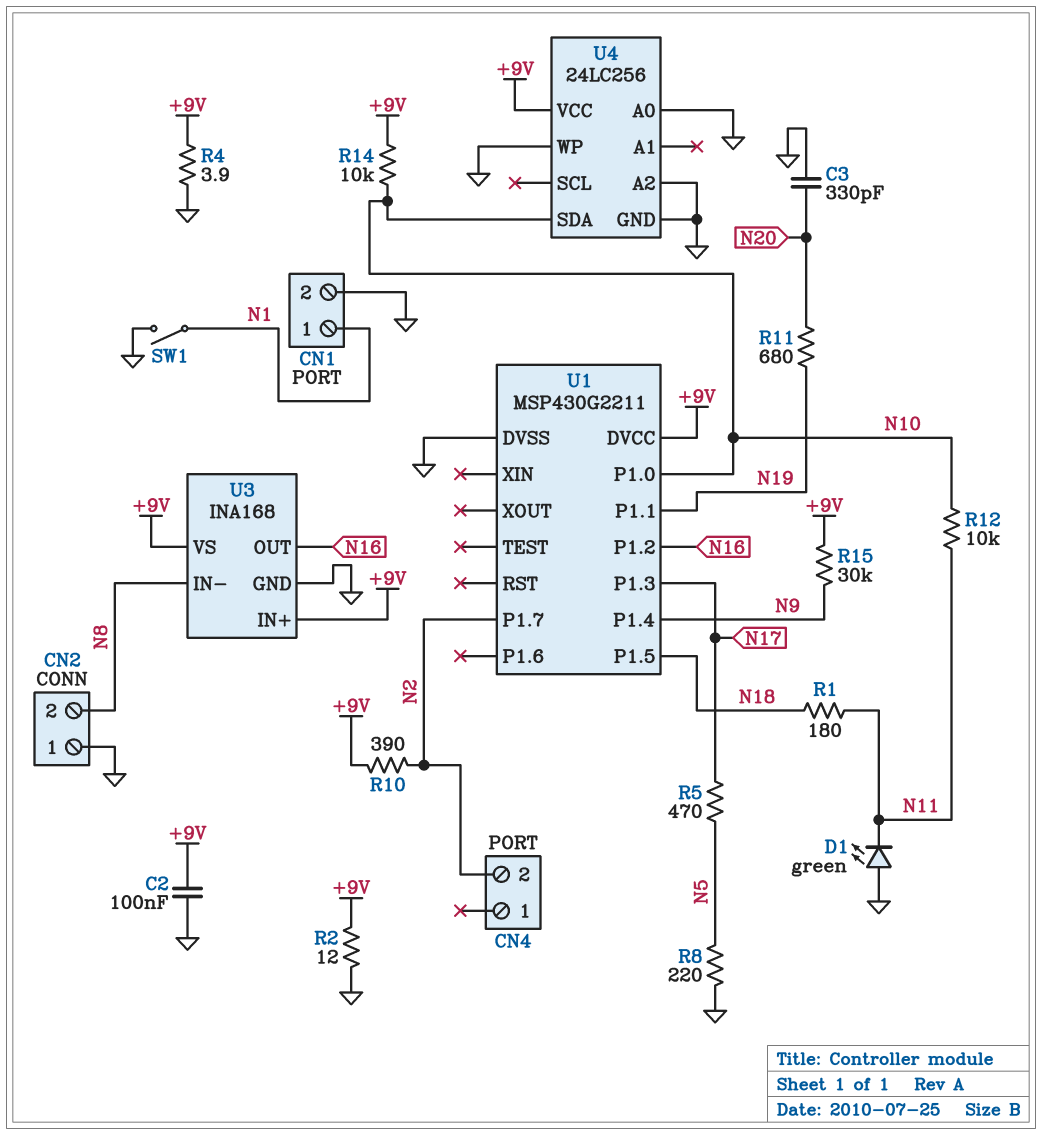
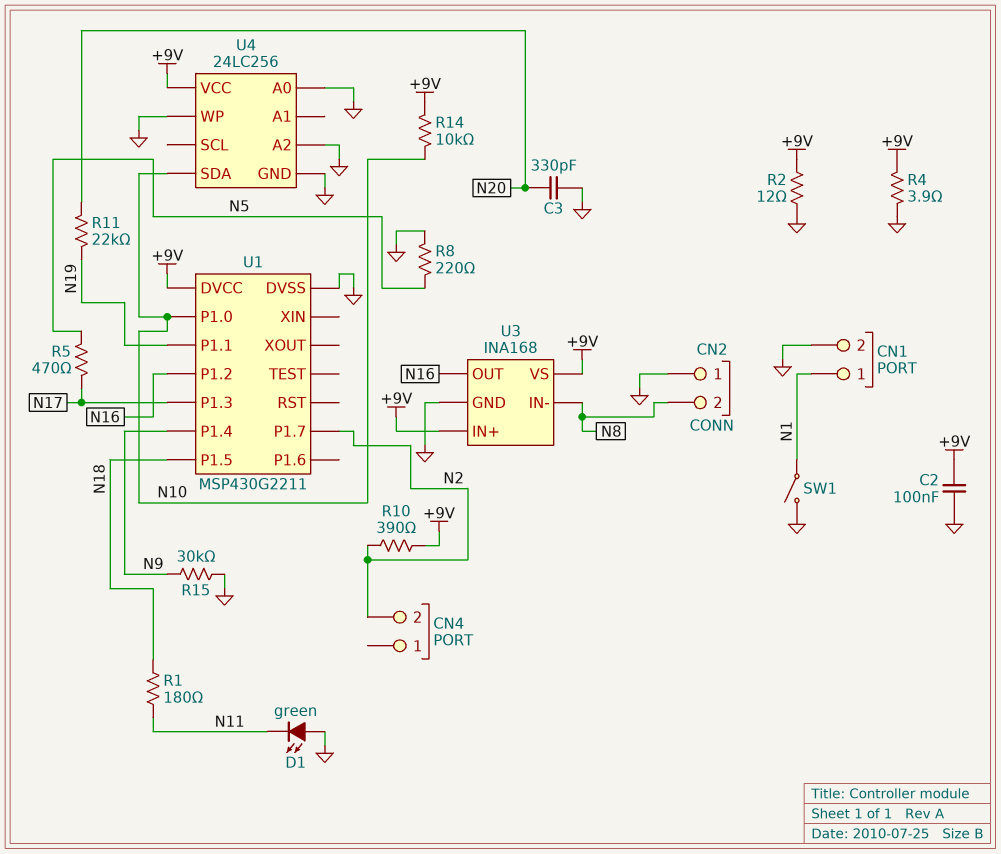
R11: 680 (N19, N20) -> 22k (N19, N20)
R12: 10k (N10, N11) -> none
R15: 30k (+9V, N9) -> 30k (GND, N9)

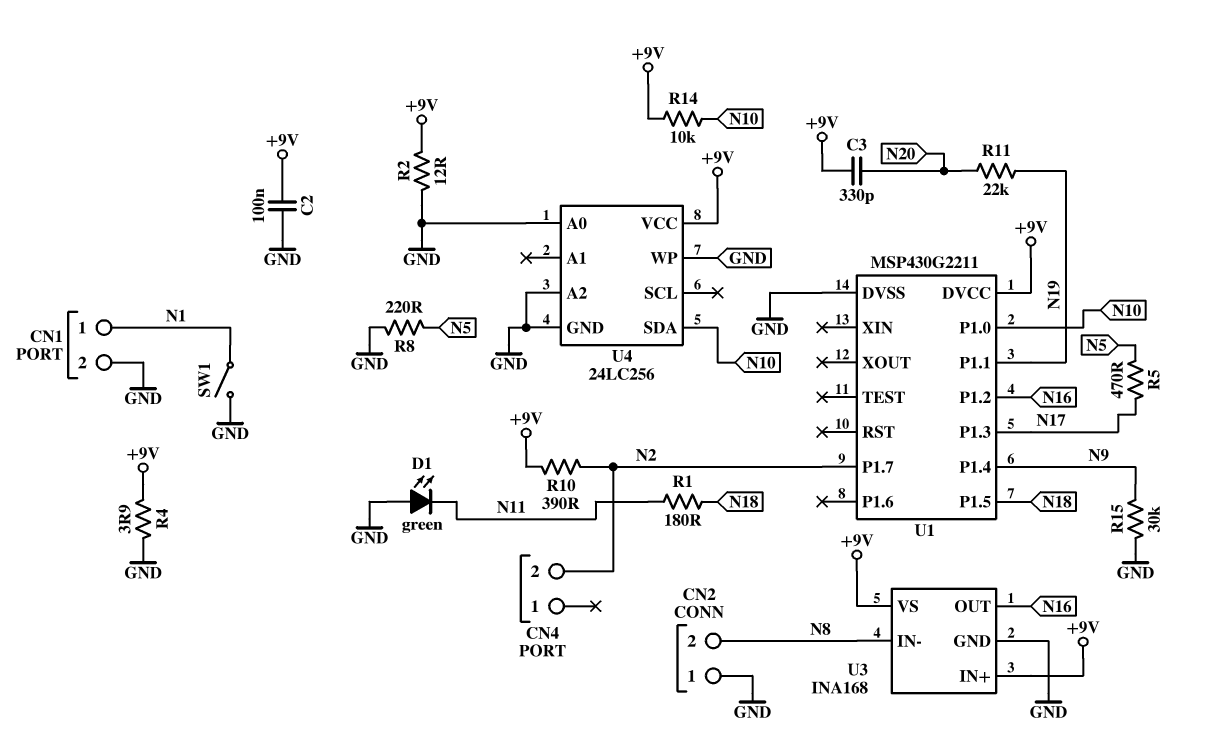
C3: 330pF (GND, N20) -> 330pF (+9V, N20)

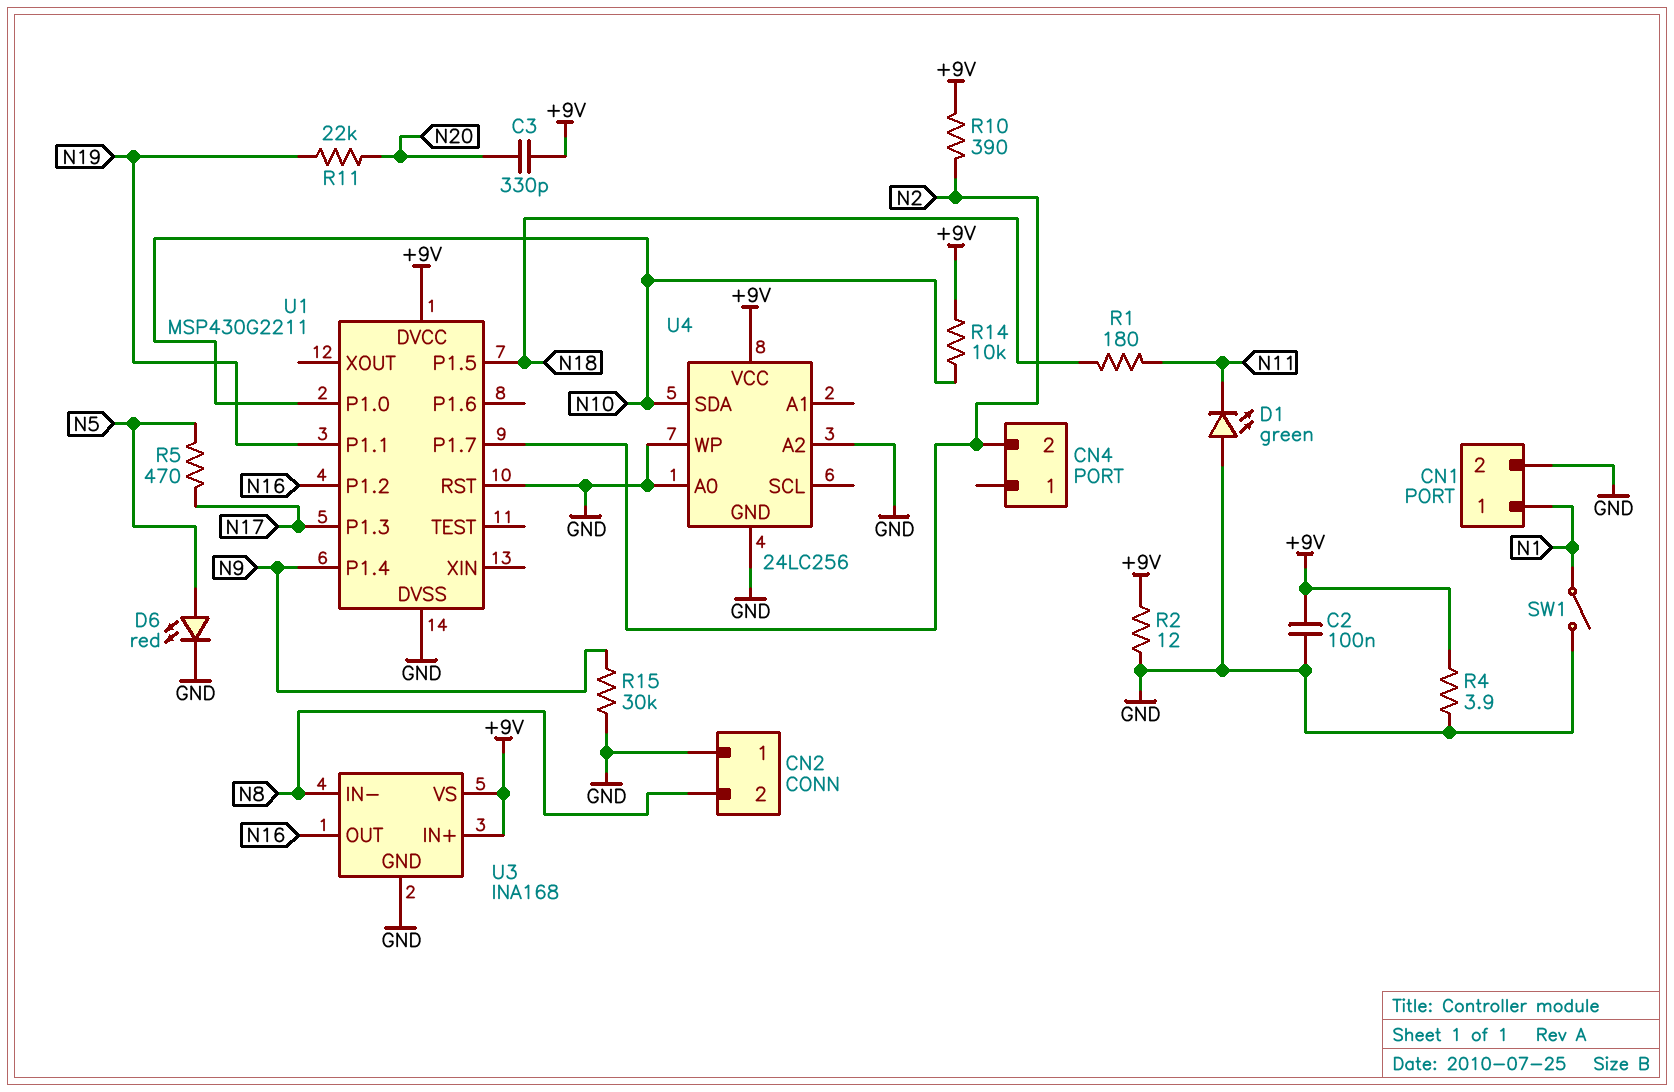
D6: none -> LED red (A N5, K GND)
R8: 220 (GND, N5) -> none
U1 pin RST: none -> GND

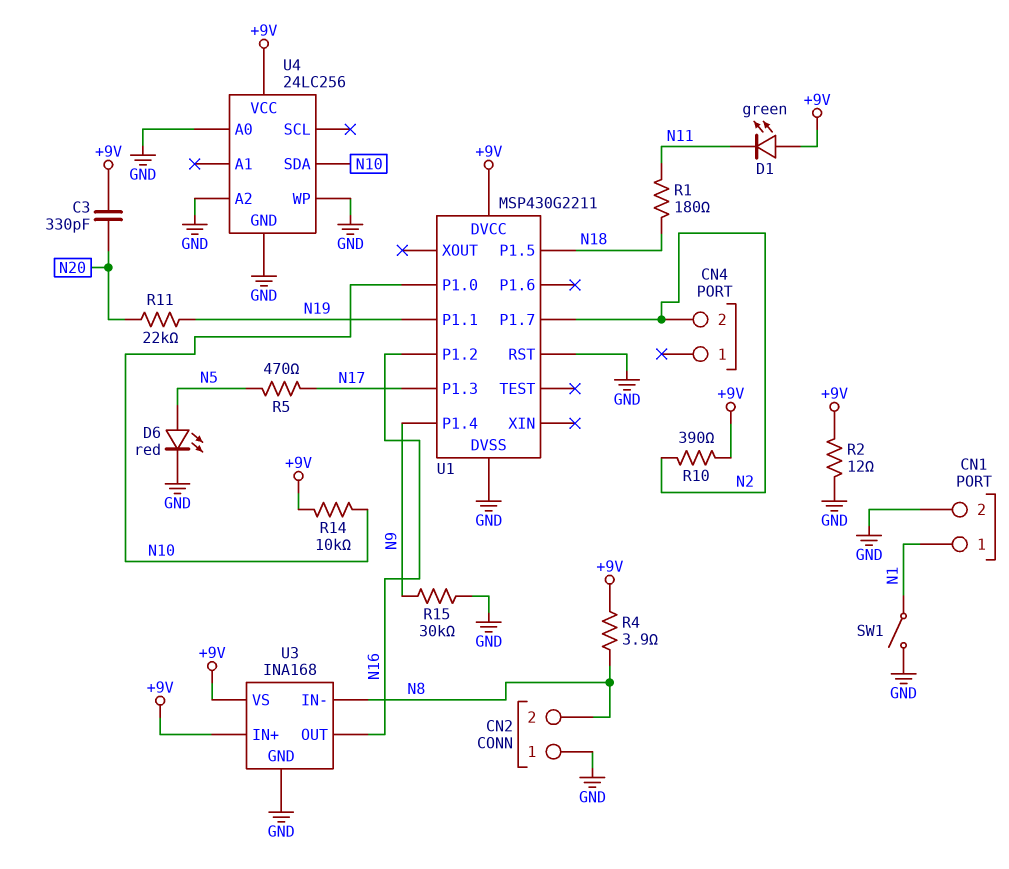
C2: 100nF (+9V, GND) -> none
D1: LED green (A GND, K N11) -> LED green (A +9V, K N11)
R4: 3.9 (+9V, GND) -> 3.9 (+9V, N8)

